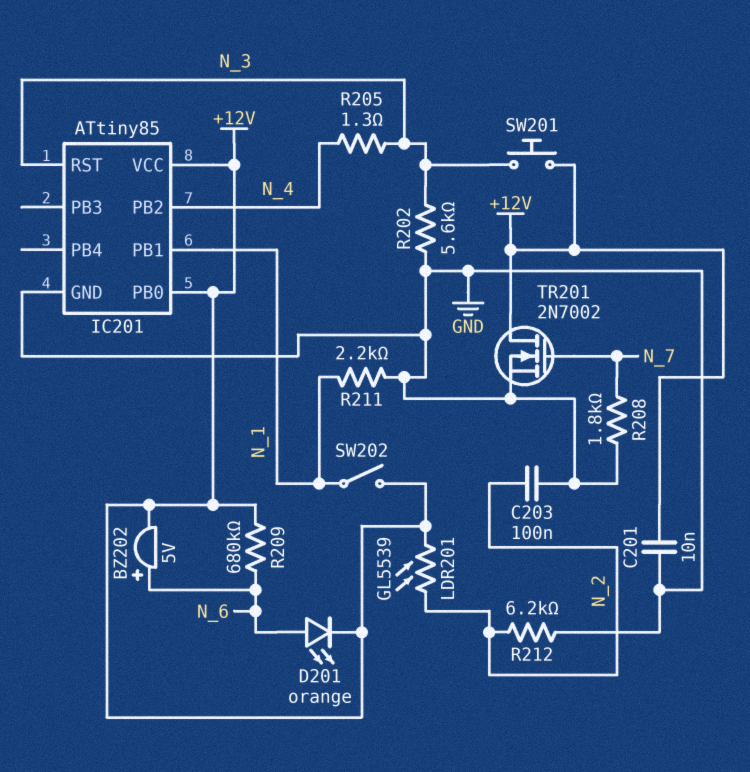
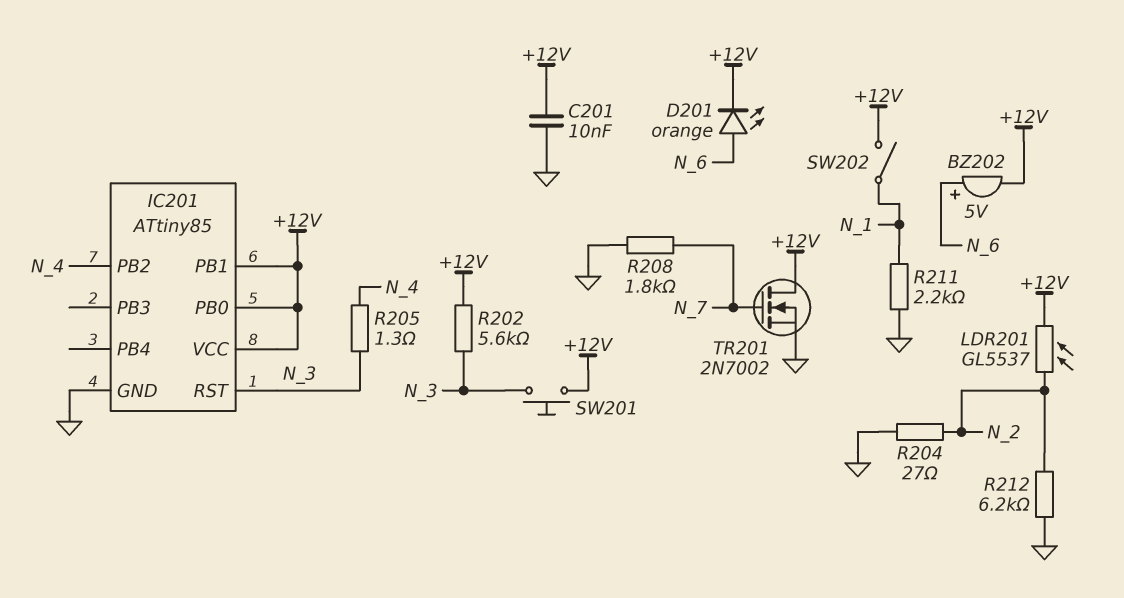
C203: 100nF (GND, N_2) -> none
IC201 pin PB1: N_1 -> +12V
LDR201: GL5539 (+12V, N_2) -> GL5537 (+12V, N_2)
R202: 5.6k (GND, N_3) -> 5.6k (+12V, N_3)
R204: none -> 27 (GND, N_2)
R209: 680k (+12V, N_6) -> none

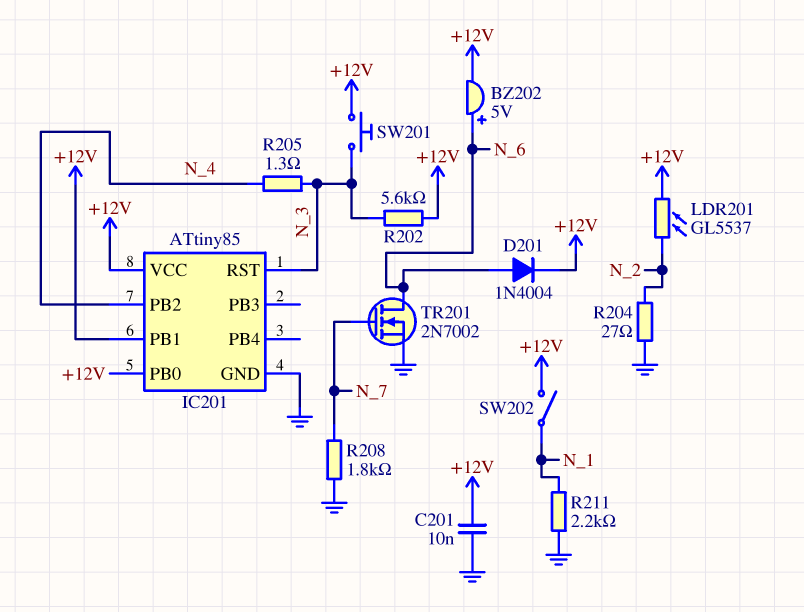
D201: LED orange (A N_6, K +12V) -> diode 1N4004 (A N_6, K +12V)
R212: 6.2k (GND, N_2) -> none
TR201: NMOS 2N7002 (G N_7, D +12V, S GND) -> NMOS 2N7002 (G N_7, D N_6, S GND)

